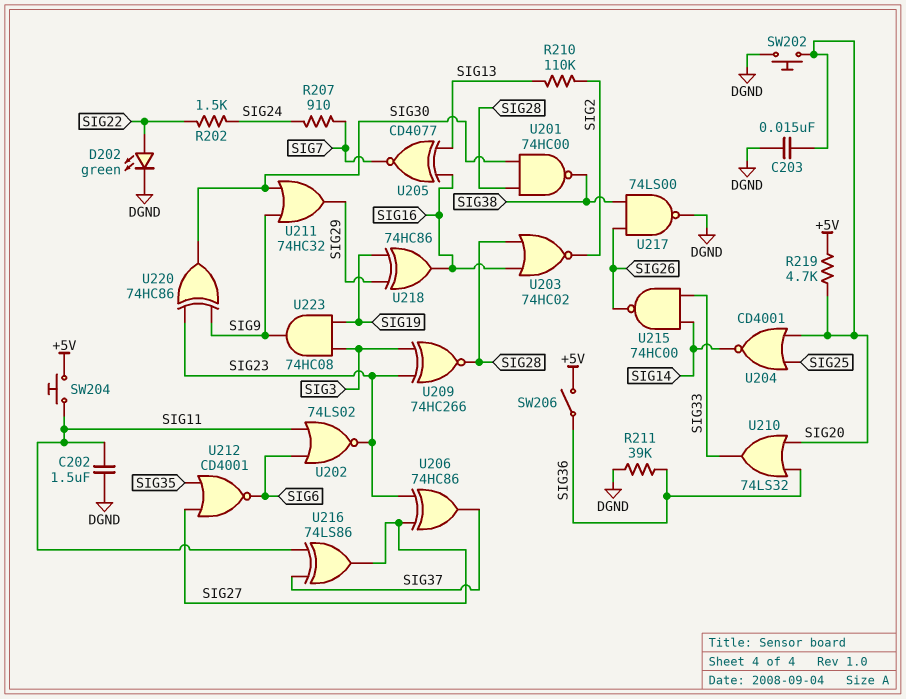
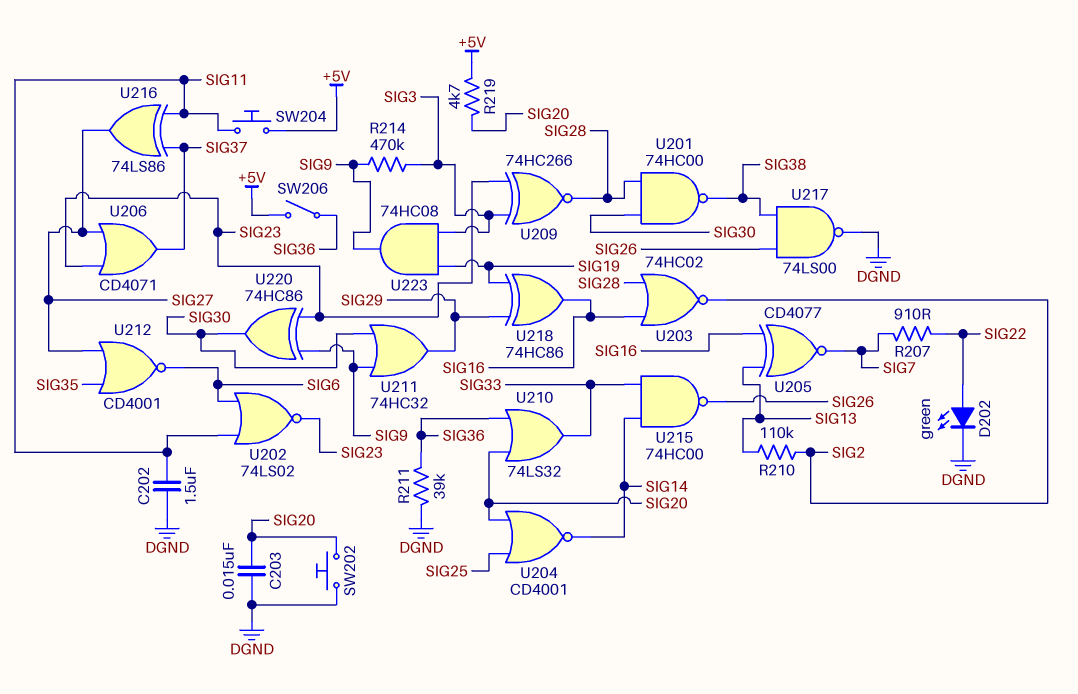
R202: 1.5k (SIG22, SIG24) -> none
R207: 910 (SIG7, SIG24) -> 910 (SIG7, SIG22)
R214: none -> 470k (SIG3, SIG9)
U206: XOR 74HC86 (in SIG23, in SIG27, out SIG37) -> OR CD4071 (in SIG23, in SIG27, out SIG37)

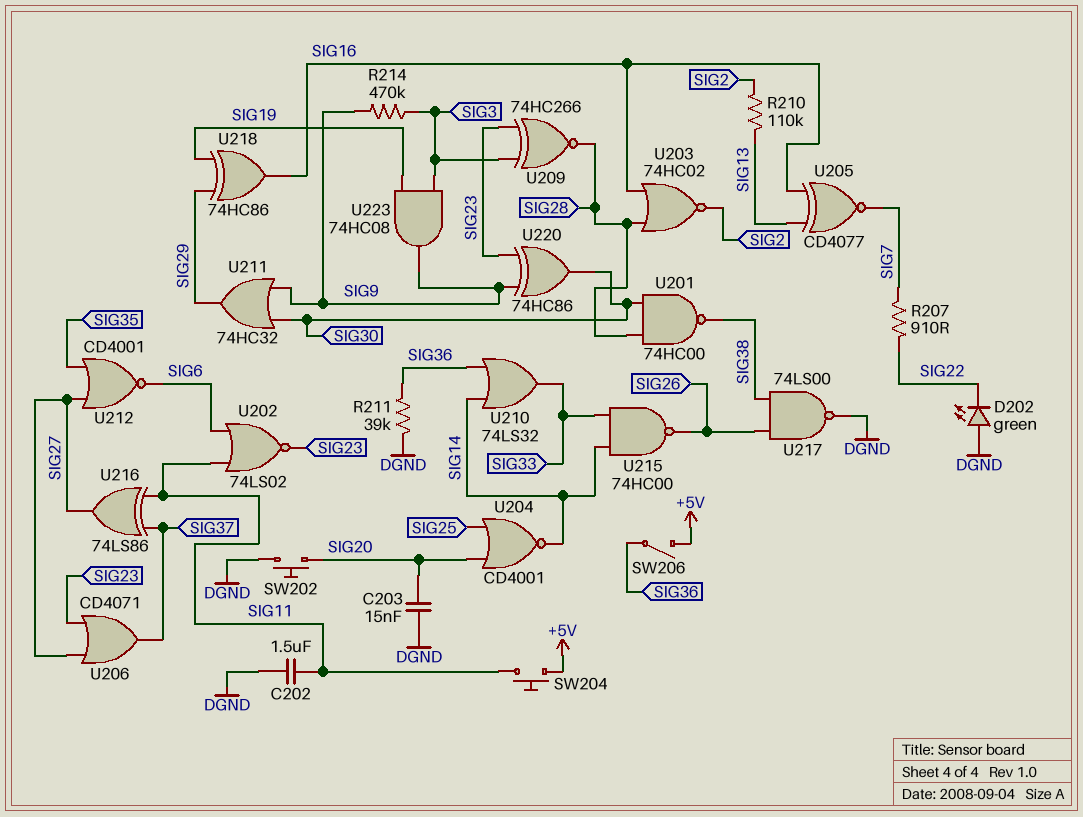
D202: LED green (A SIG22, K DGND) -> LED green (A DGND, K SIG22)
R219: 4.7k (+5V, SIG20) -> none
U210: OR 74LS32 (in SIG20, in SIG36, out SIG33) -> OR 74LS32 (in SIG14, in SIG36, out SIG33)

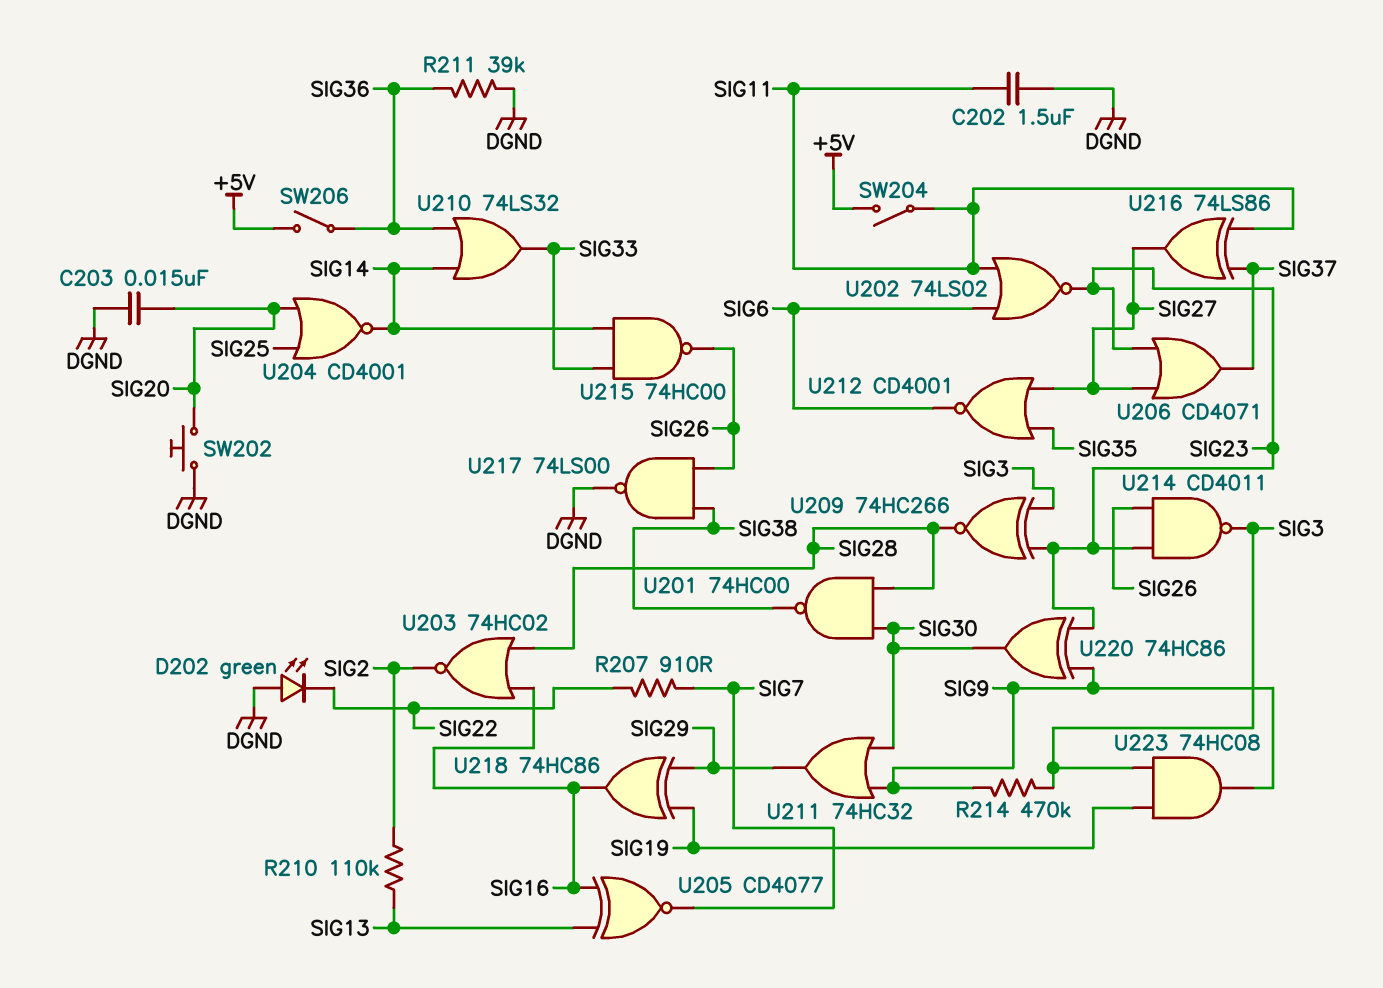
SW204: button (+5V, SIG11) -> switch (+5V, SIG11)
U214: none -> NAND CD4011 (in SIG23, in SIG26, out SIG3)

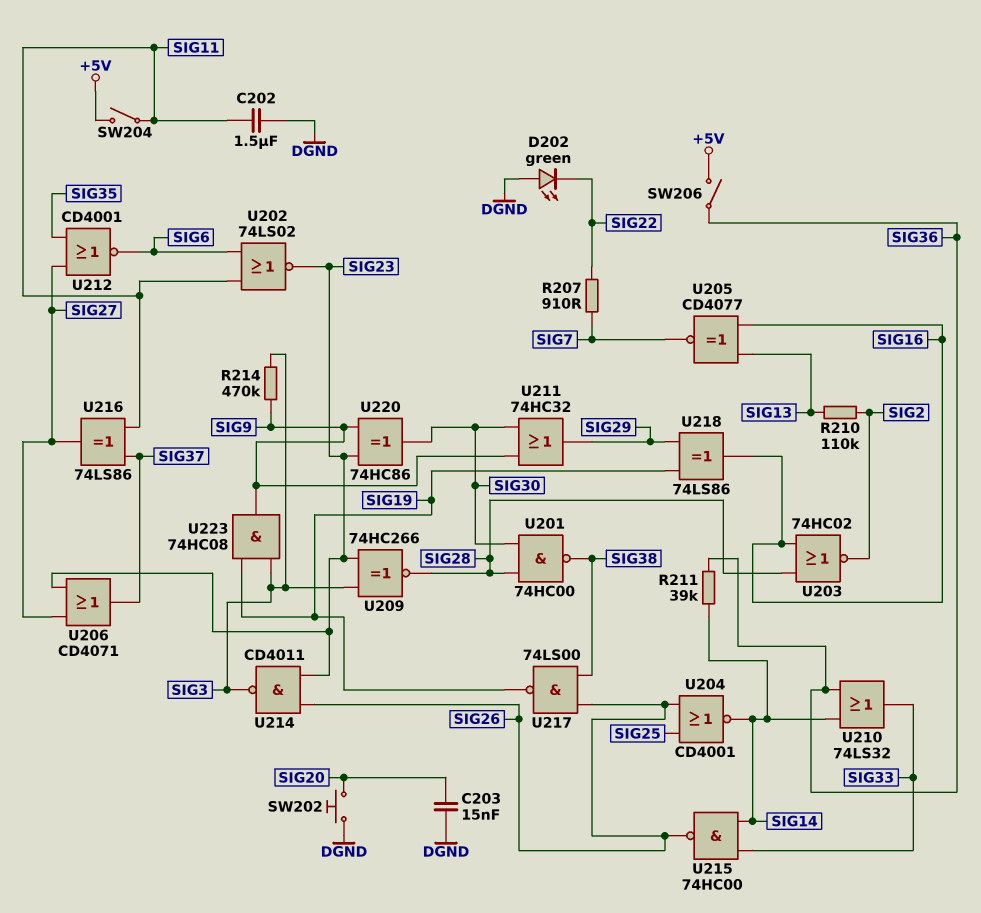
R211: 39k (DGND, SIG36) -> 39k (SIG14, SIG36)
U204: NOR CD4001 (in SIG20, in SIG25, out SIG14) -> NOR CD4001 (in SIG25, in SIG26, out SIG14)
U217: NAND 74LS00 (in SIG26, in SIG38, out DGND) -> NAND 74LS00 (in SIG26, in SIG38, out SIG19)
U218: XOR 74HC86 (in SIG19, in SIG29, out SIG16) -> XOR 74LS86 (in SIG19, in SIG29, out SIG16)

